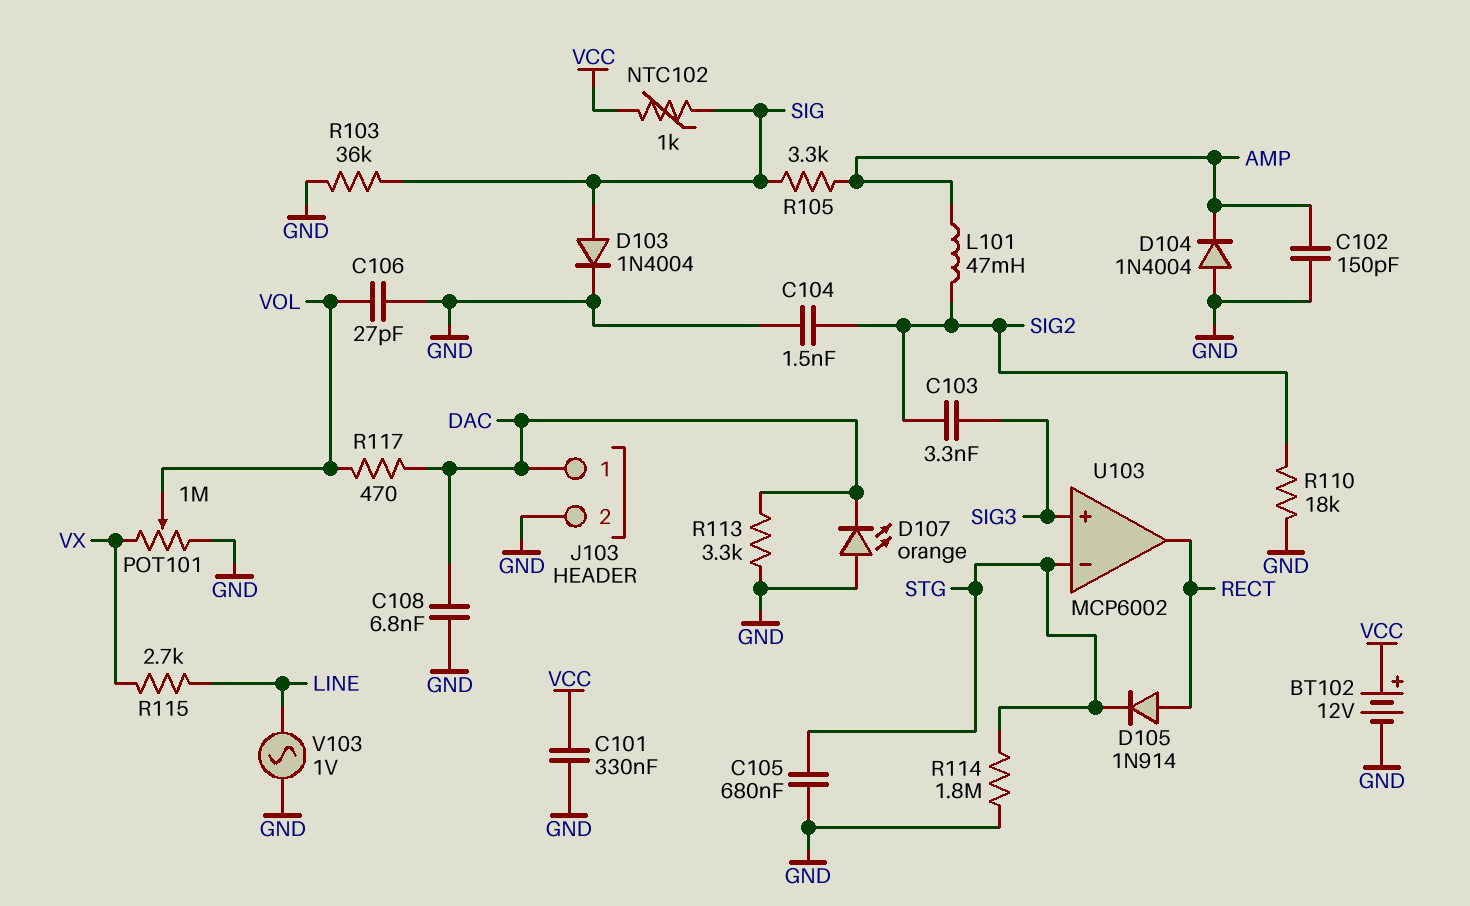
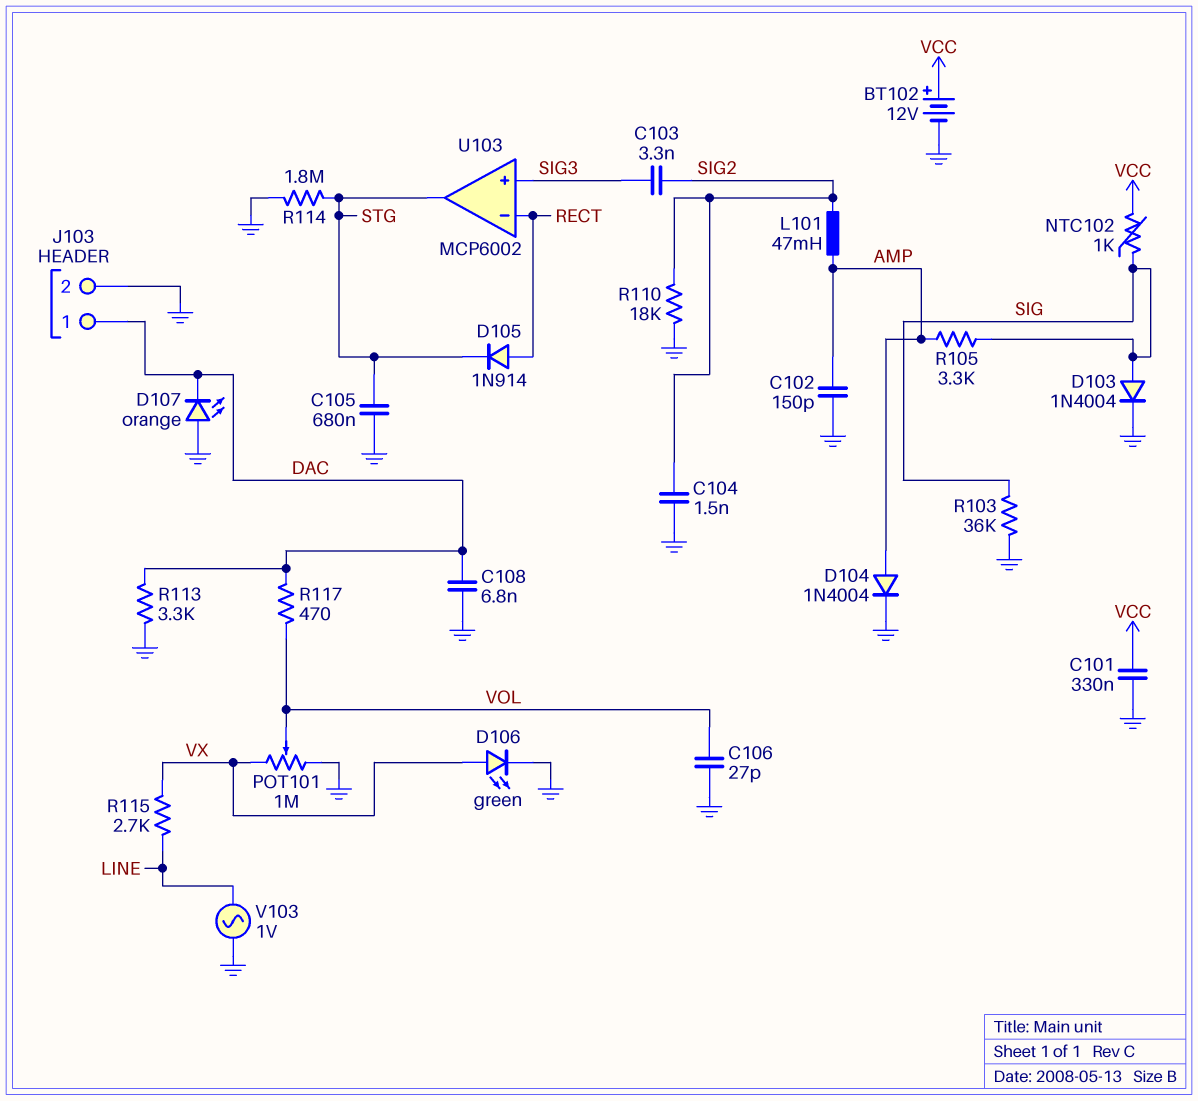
D104: diode 1N4004 (A GND, K AMP) -> diode 1N4004 (A AMP, K GND)
D106: none -> LED green (A VX, K GND)
U103 pin in-: STG -> RECT
U103 pin out: RECT -> STG

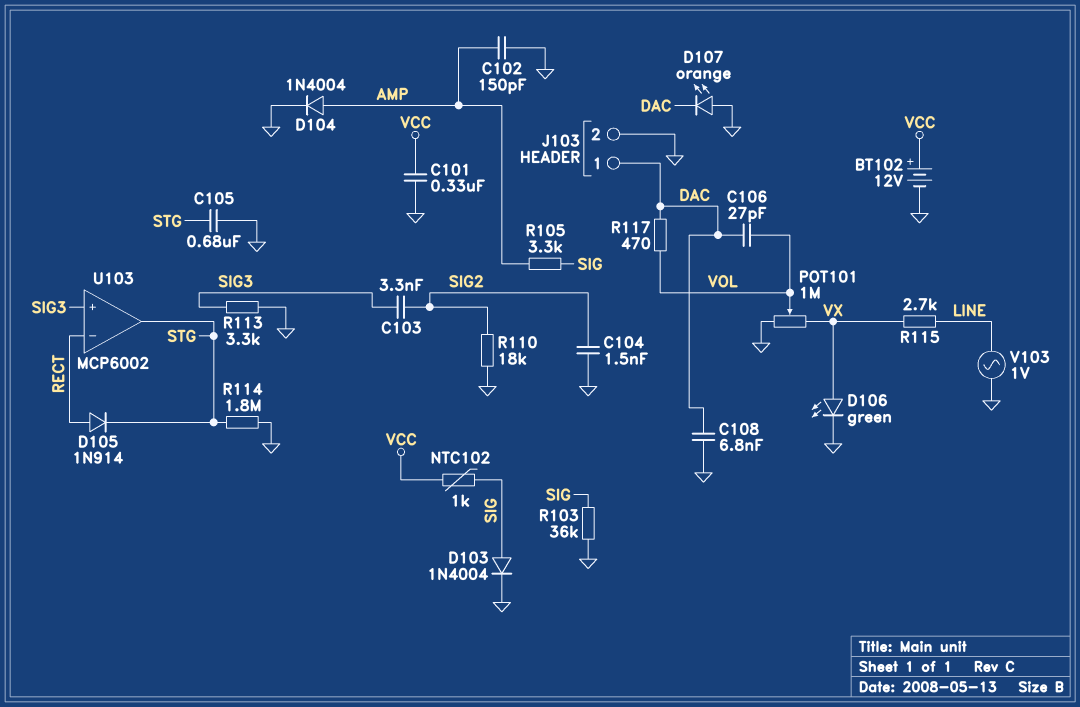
C106: 27pF (GND, VOL) -> 27pF (DAC, VOL)
L101: 47mH (AMP, SIG2) -> none
R113: 3.3k (DAC, GND) -> 3.3k (GND, SIG3)

